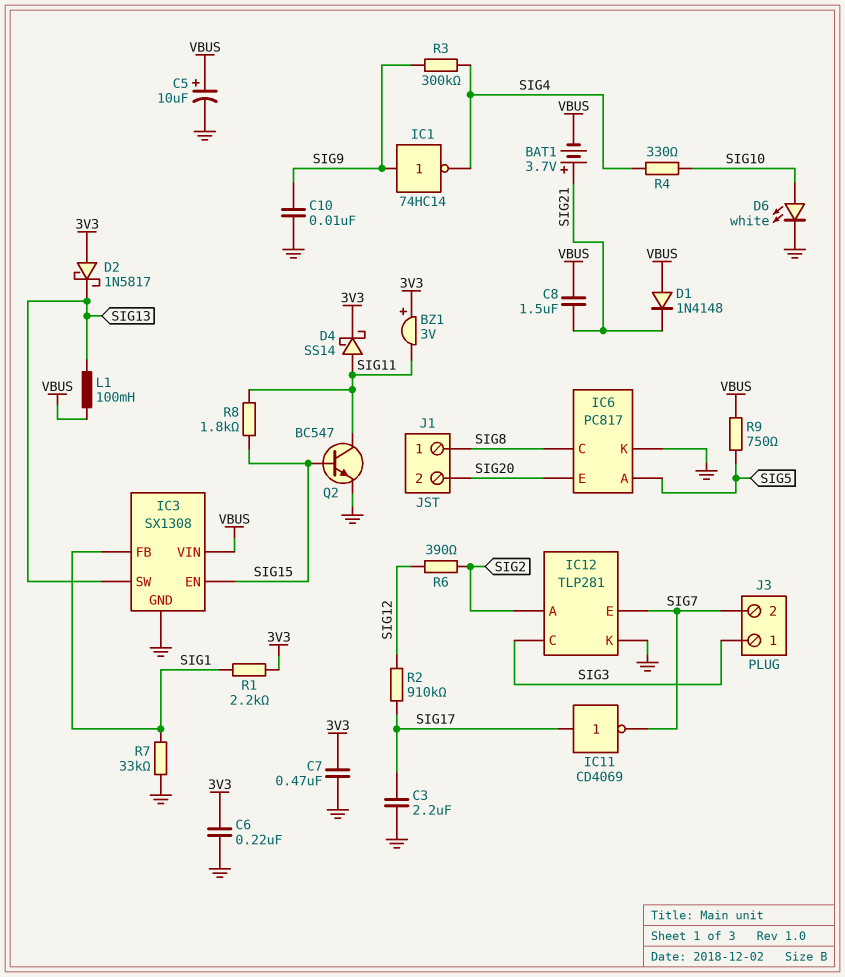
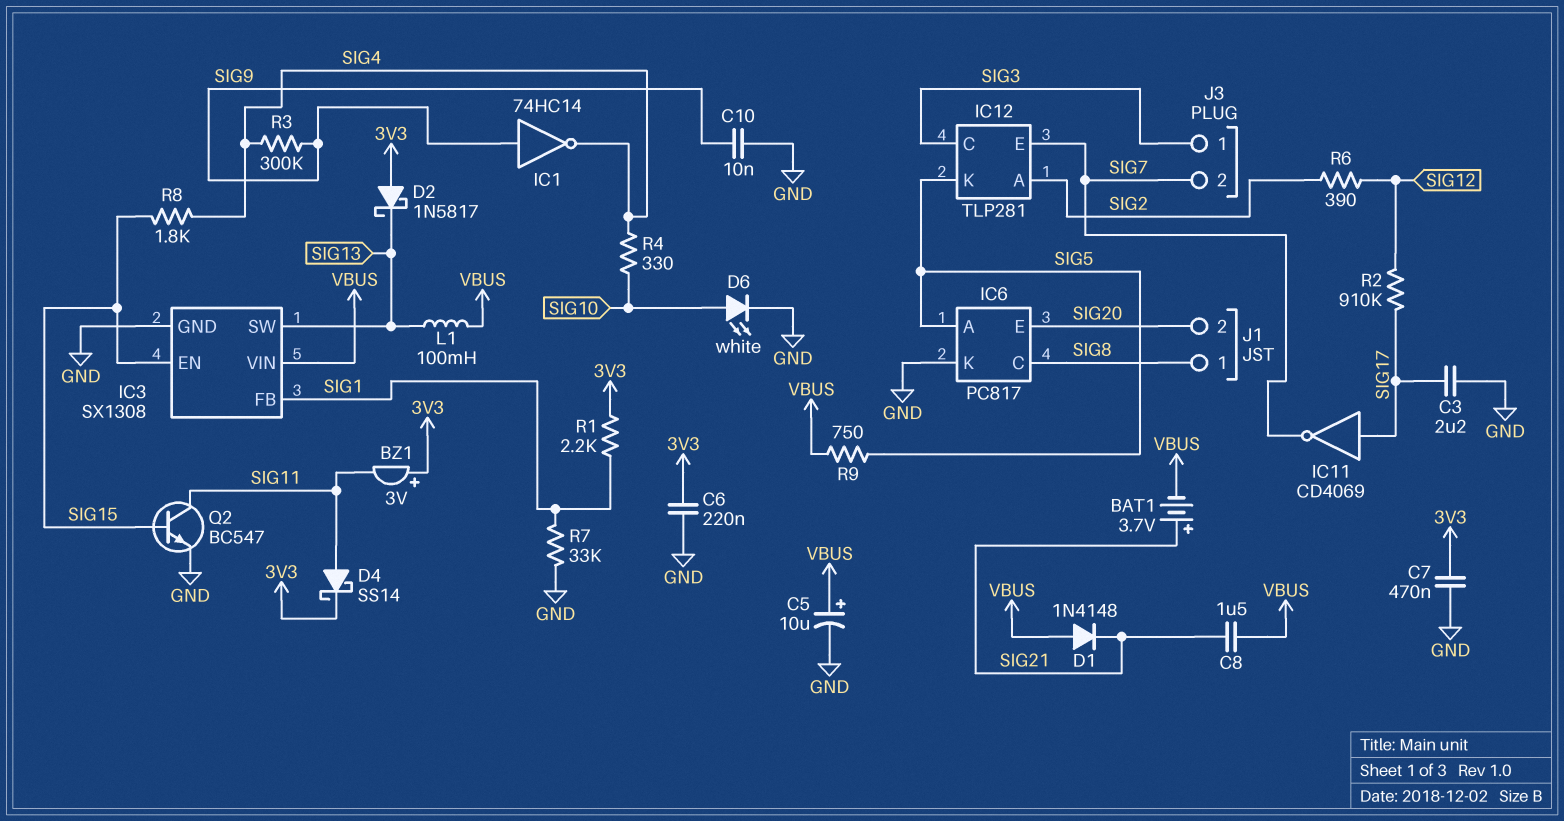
IC12 pin K: GND -> SIG5
R8: 1.8k (SIG11, SIG15) -> 1.8k (SIG4, SIG15)

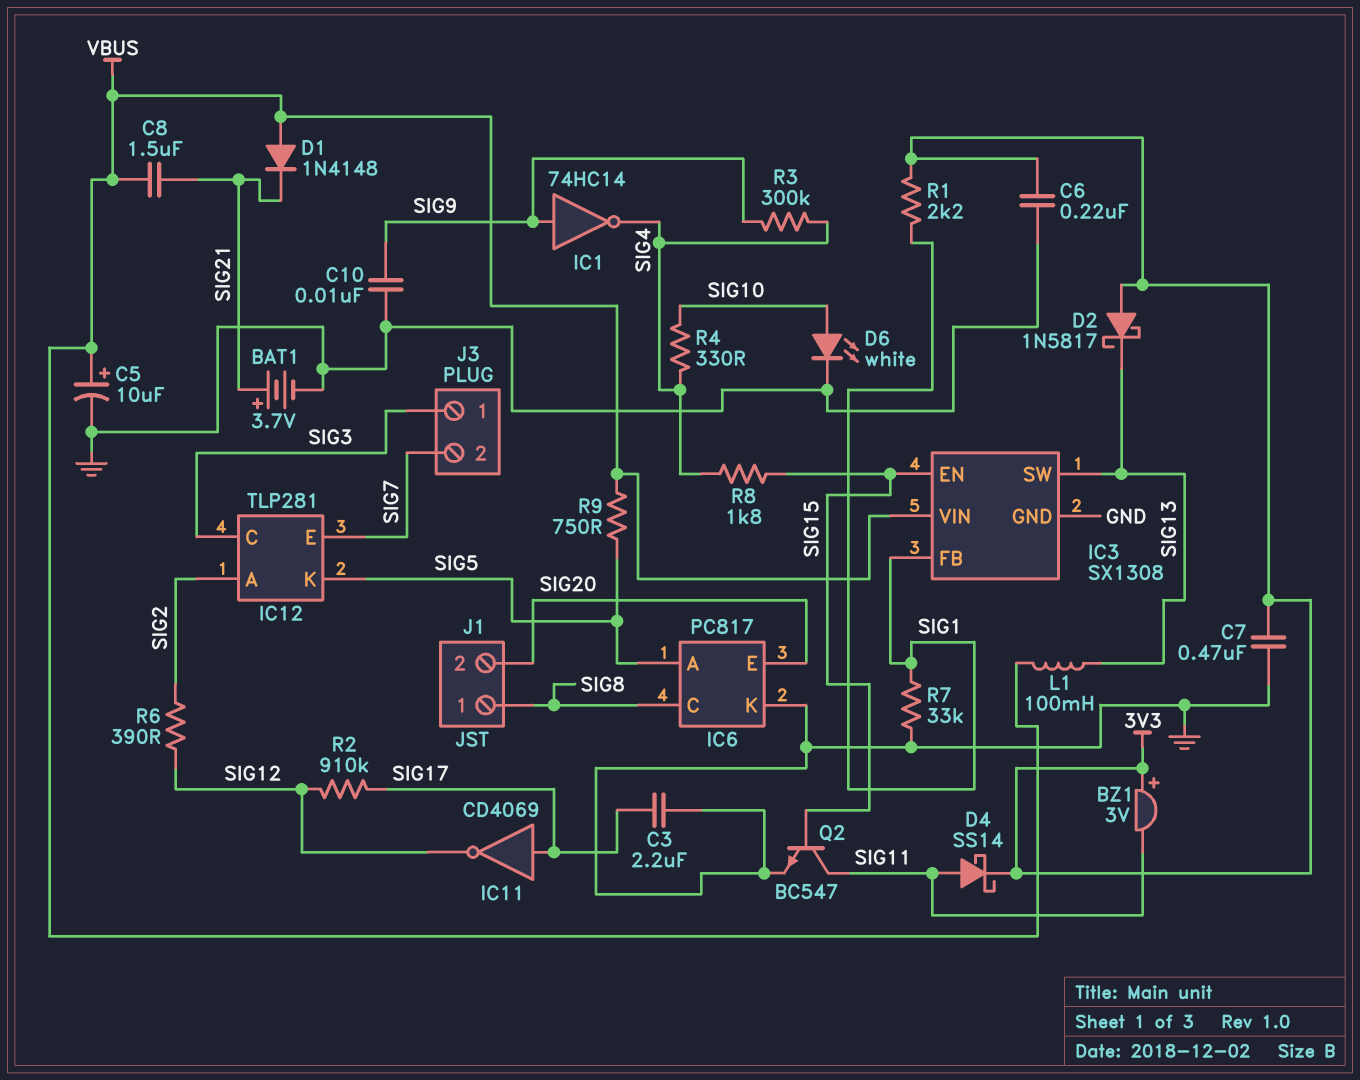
BAT1: 3.7V (plus SIG21, minus VBUS) -> 3.7V (plus SIG21, minus GND)
IC11: NOT CD4069 (in SIG17, out SIG7) -> NOT CD4069 (in SIG17, out SIG12)

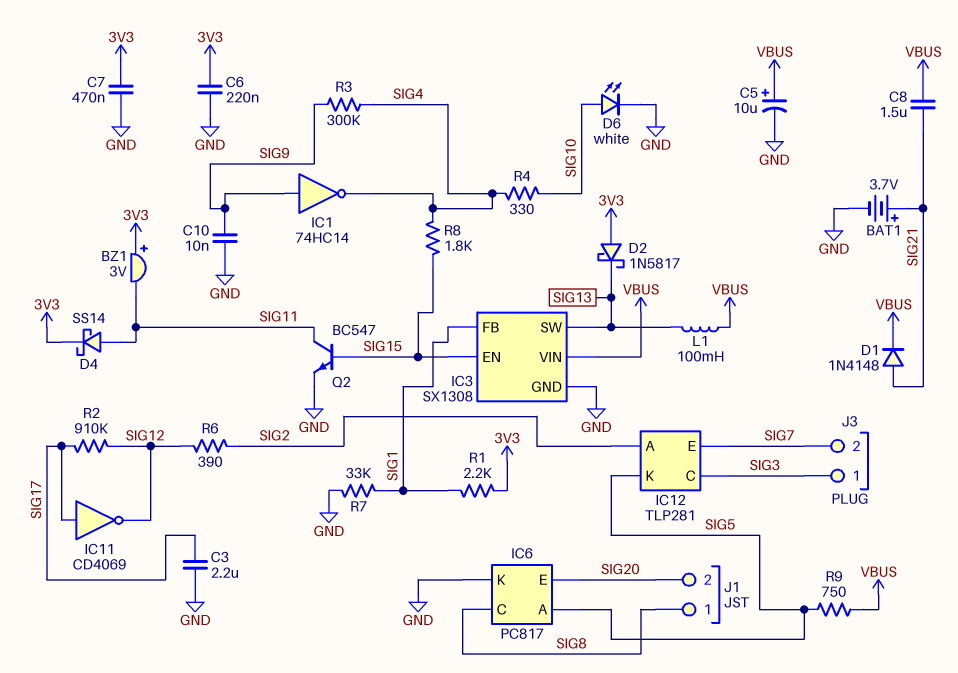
D1: diode 1N4148 (A VBUS, K SIG21) -> diode 1N4148 (A SIG21, K VBUS)

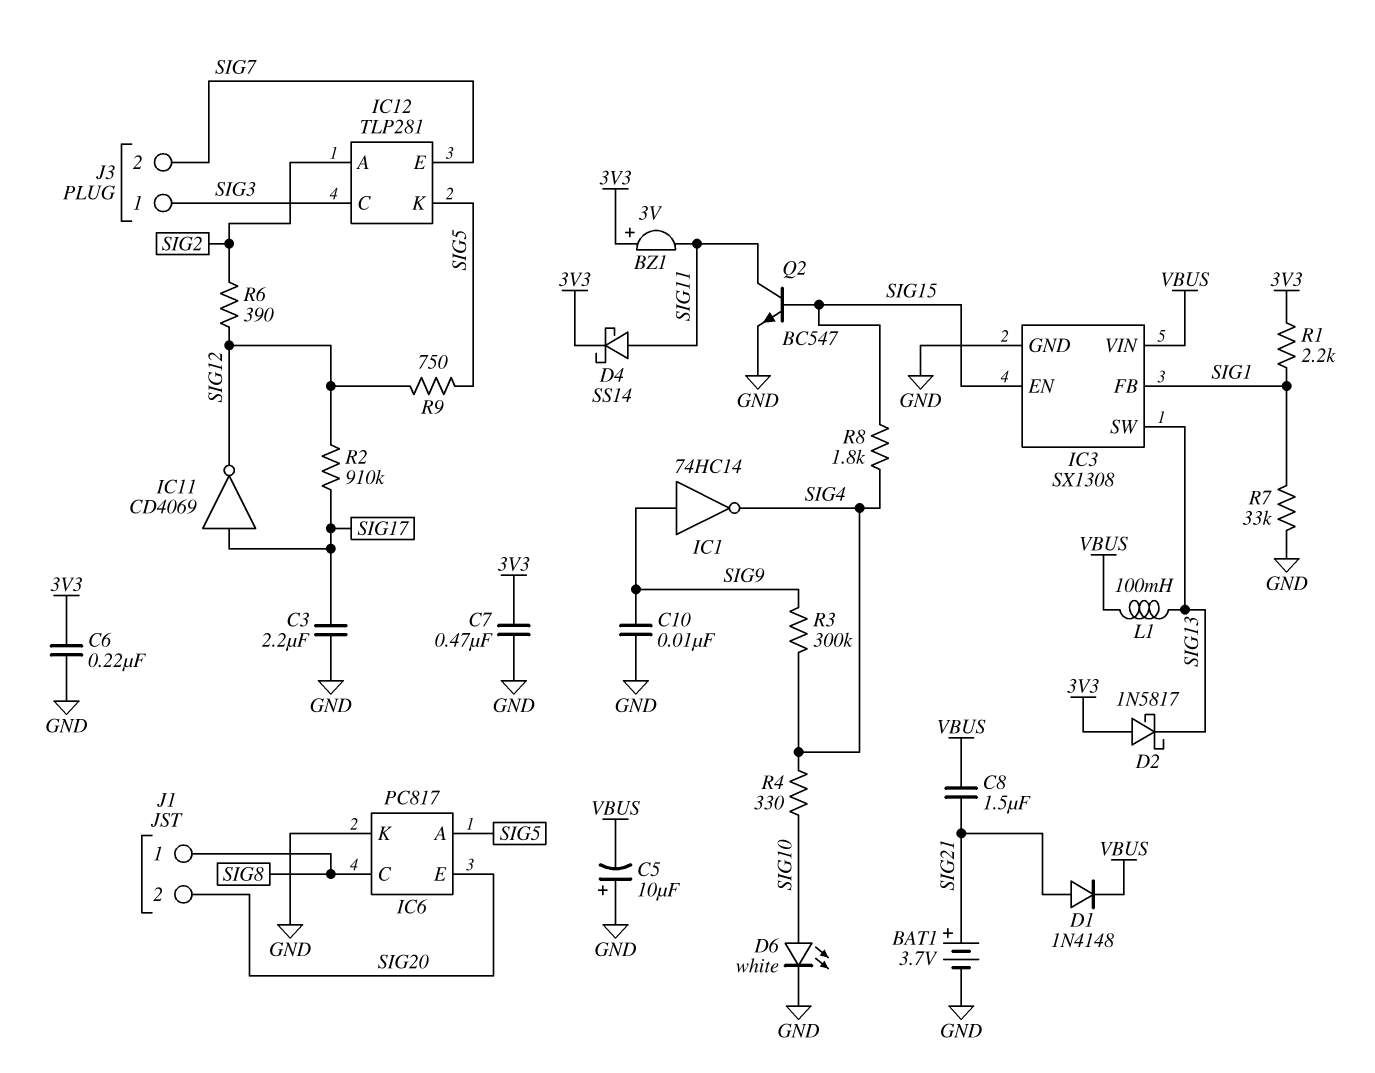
C5: 10uF (plus VBUS, minus GND) -> 10uF (plus GND, minus VBUS)
R9: 750 (SIG5, VBUS) -> 750 (SIG5, SIG12)

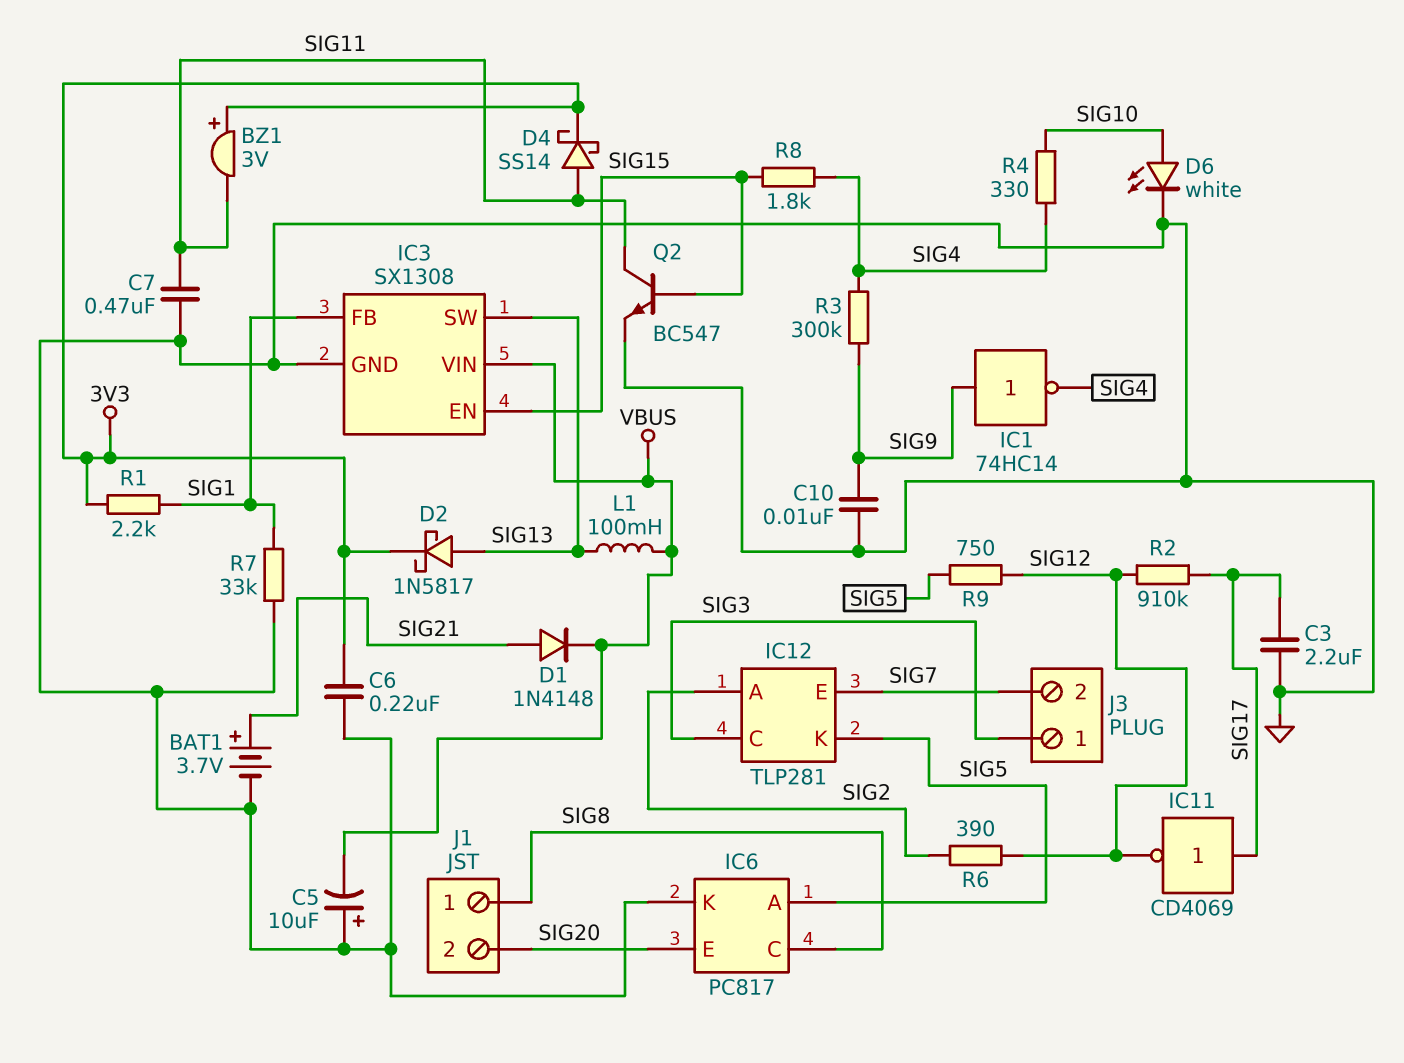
C7: 470nF (3V3, GND) -> 470nF (GND, SIG11)
C8: 1.5uF (SIG21, VBUS) -> none
D2: schottky 1N5817 (A 3V3, K SIG13) -> schottky 1N5817 (A SIG13, K 3V3)

